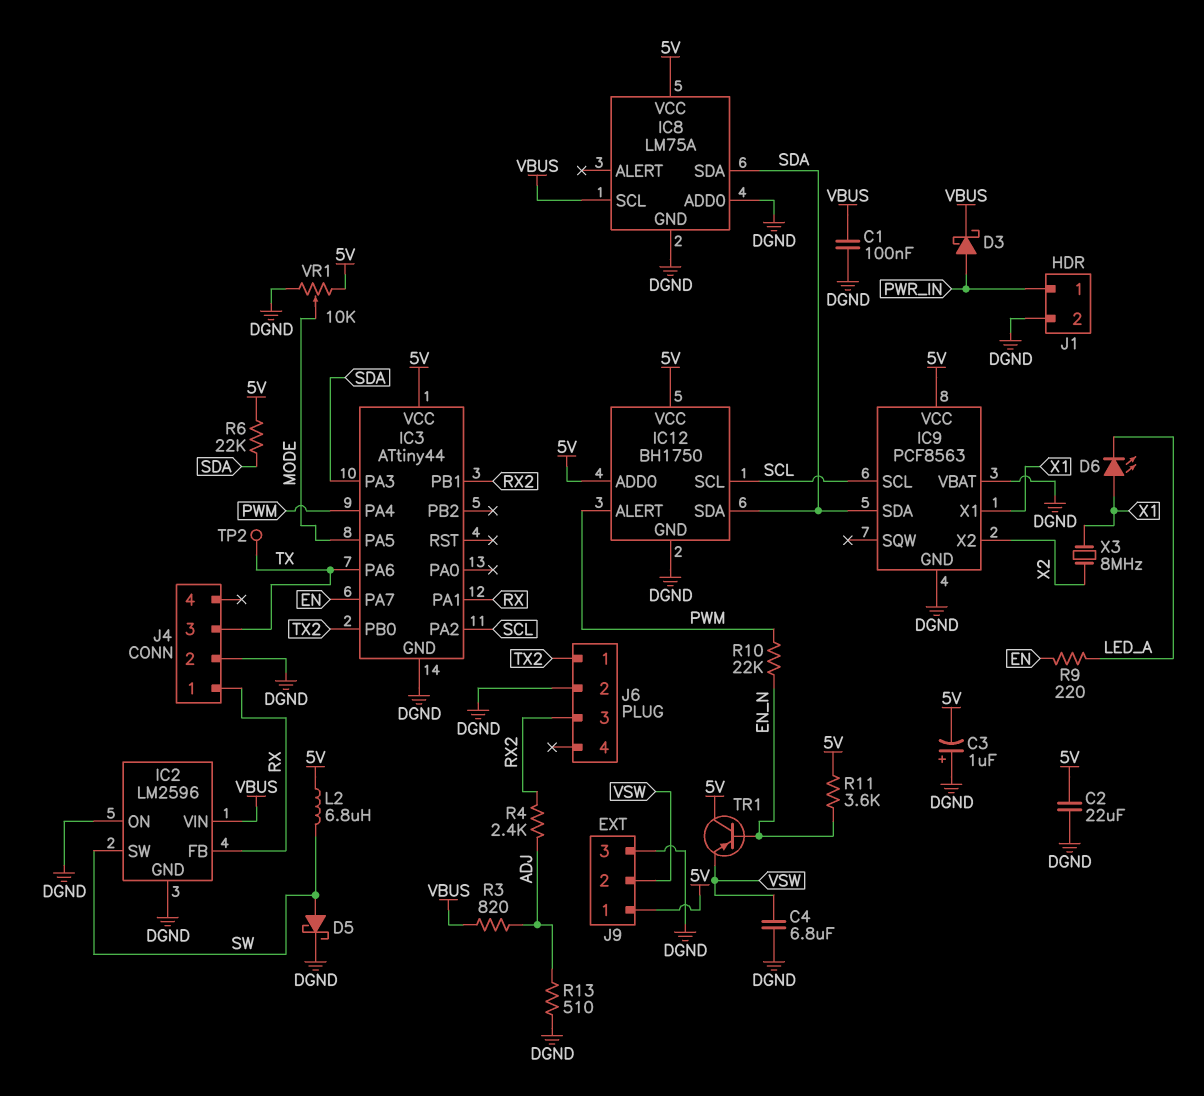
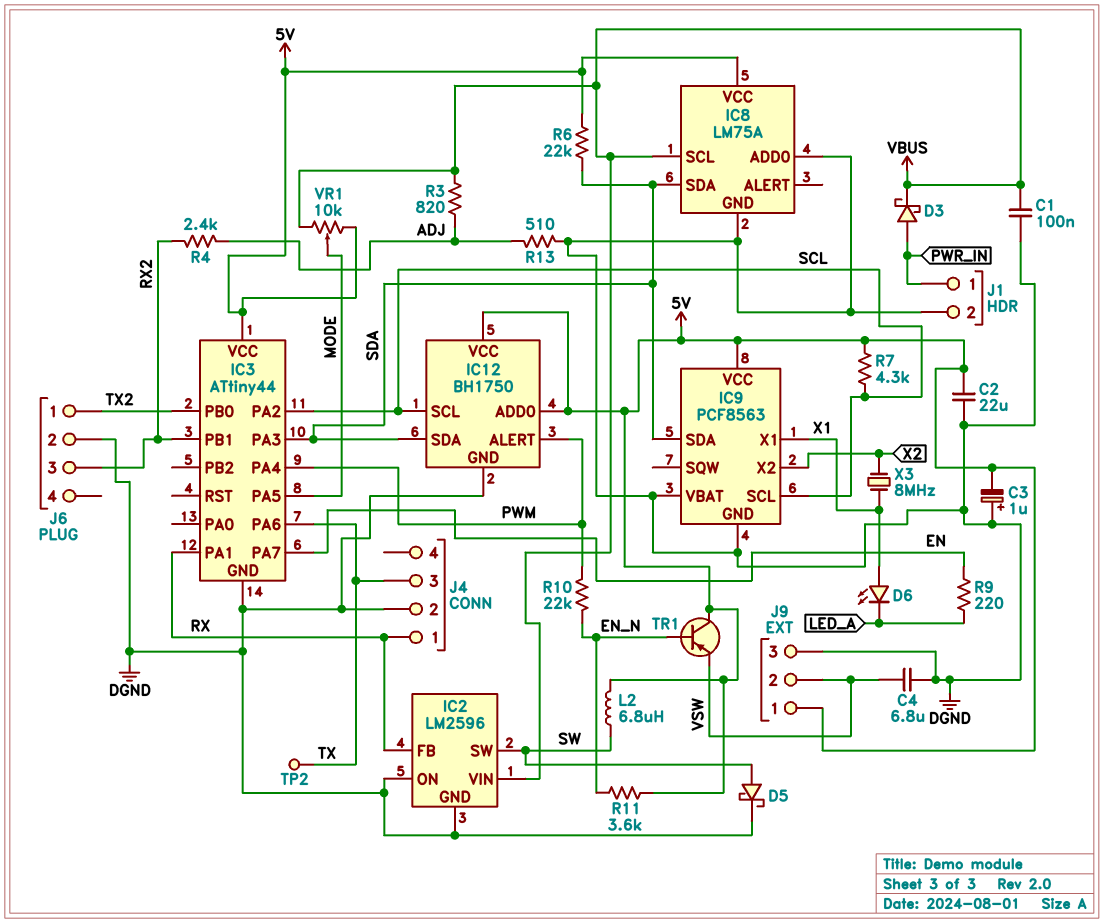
R7: none -> 4.3k (5V, SCL)
VR1: 10k (5V, DGND, wiper MODE) -> 10k (5V, VBUS, wiper MODE)

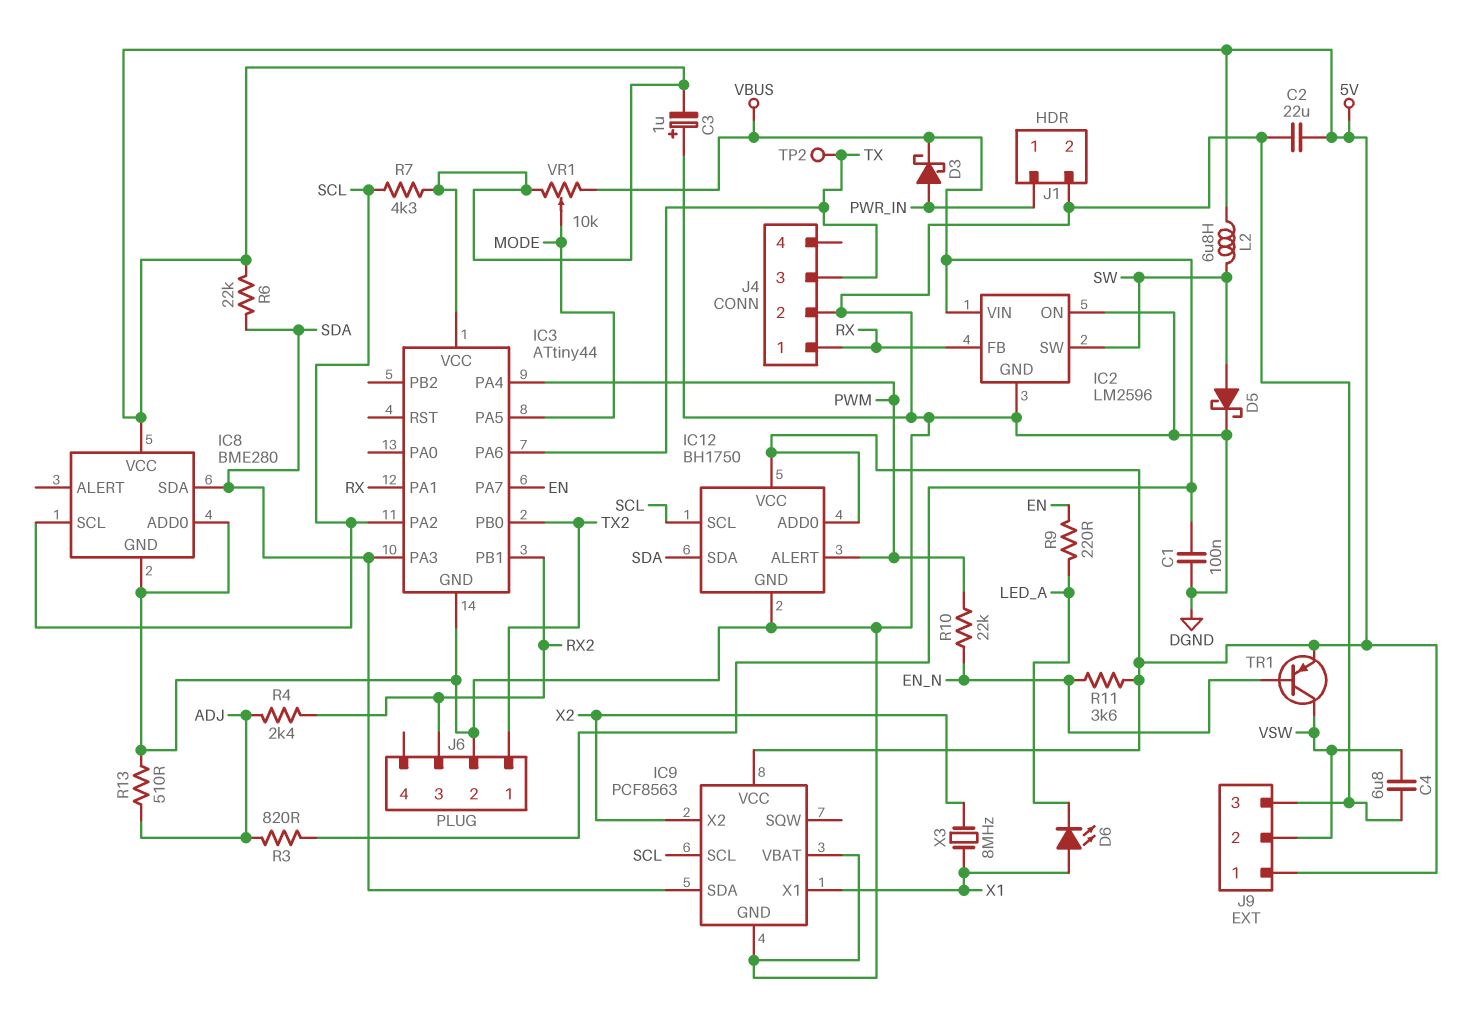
IC8: LM75A -> BME280
IC8 pin SCL: VBUS -> SCL
TR1: PNP (B EN_N, C 5V, E VSW) -> PNP (B EN_N, C VSW, E 5V)

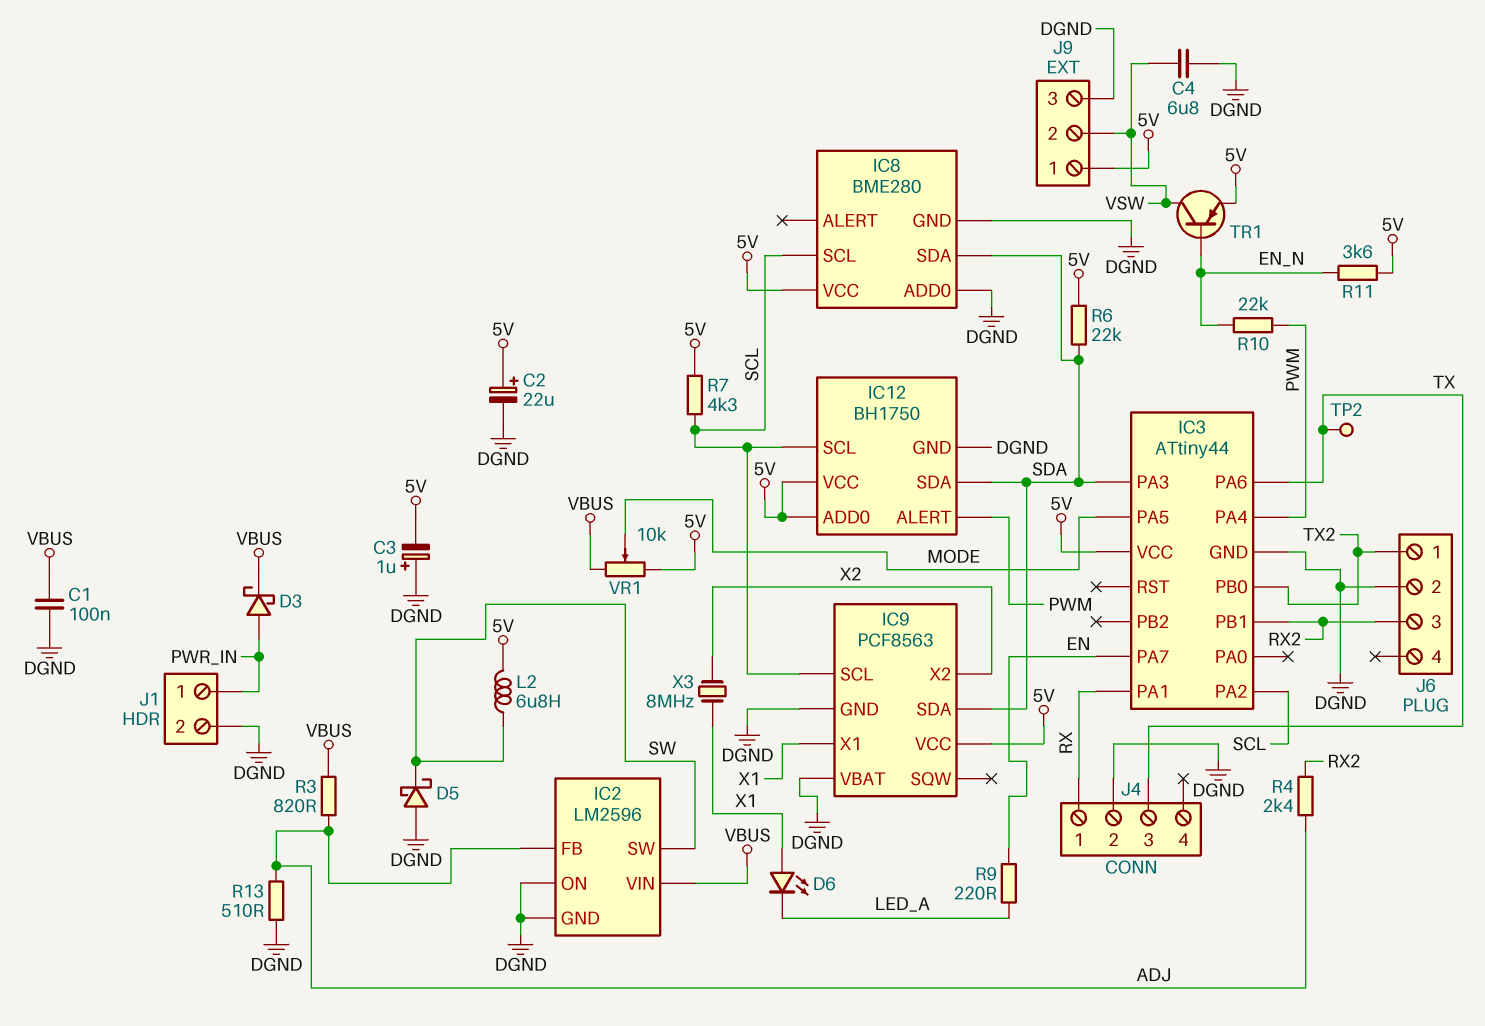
C2: 22uF (5V, DGND) -> 22uF (plus 5V, minus DGND)
D5: schottky (A SW, K DGND) -> schottky (A DGND, K SW)
IC2 pin FB: RX -> ADJ

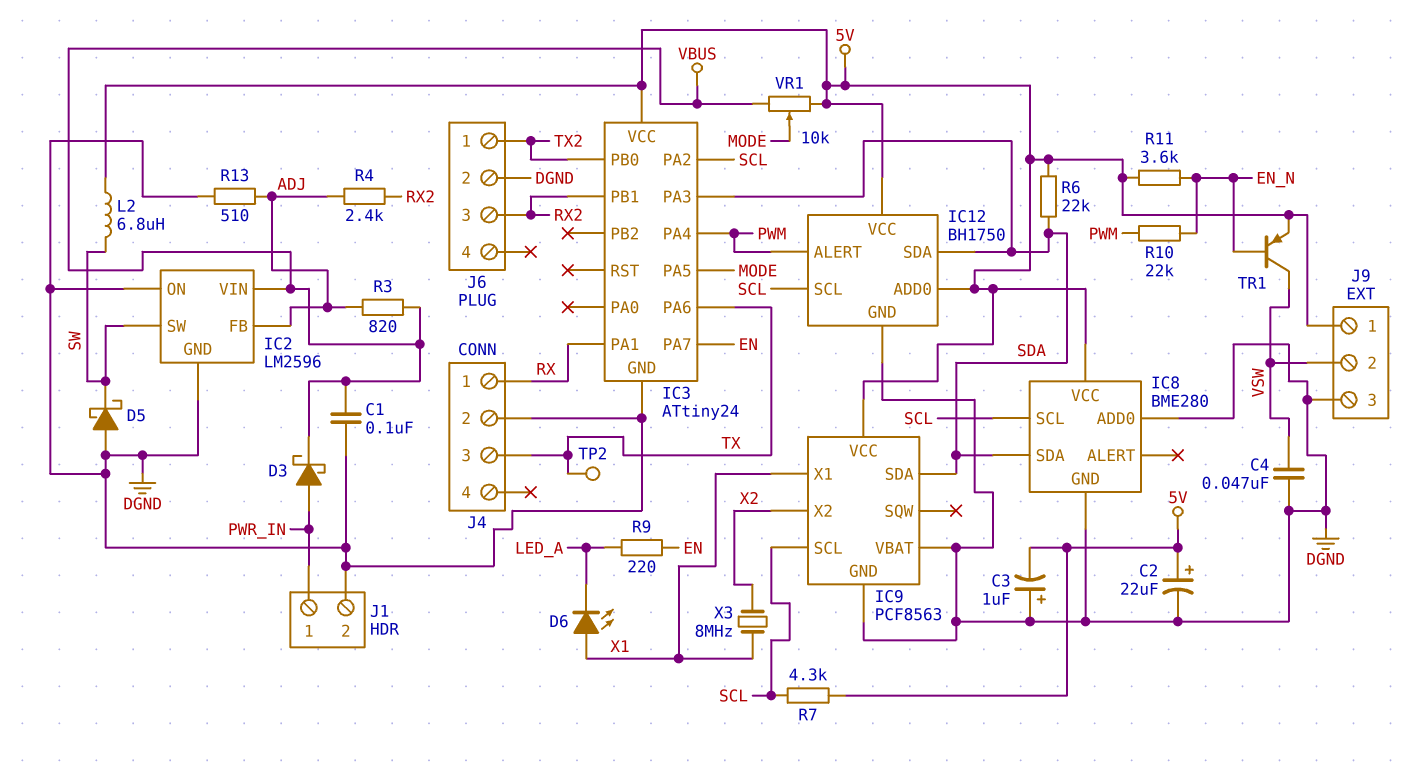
C4: 6.8uF (DGND, VSW) -> 47nF (DGND, VSW)
IC3: ATtiny44 -> ATtiny24

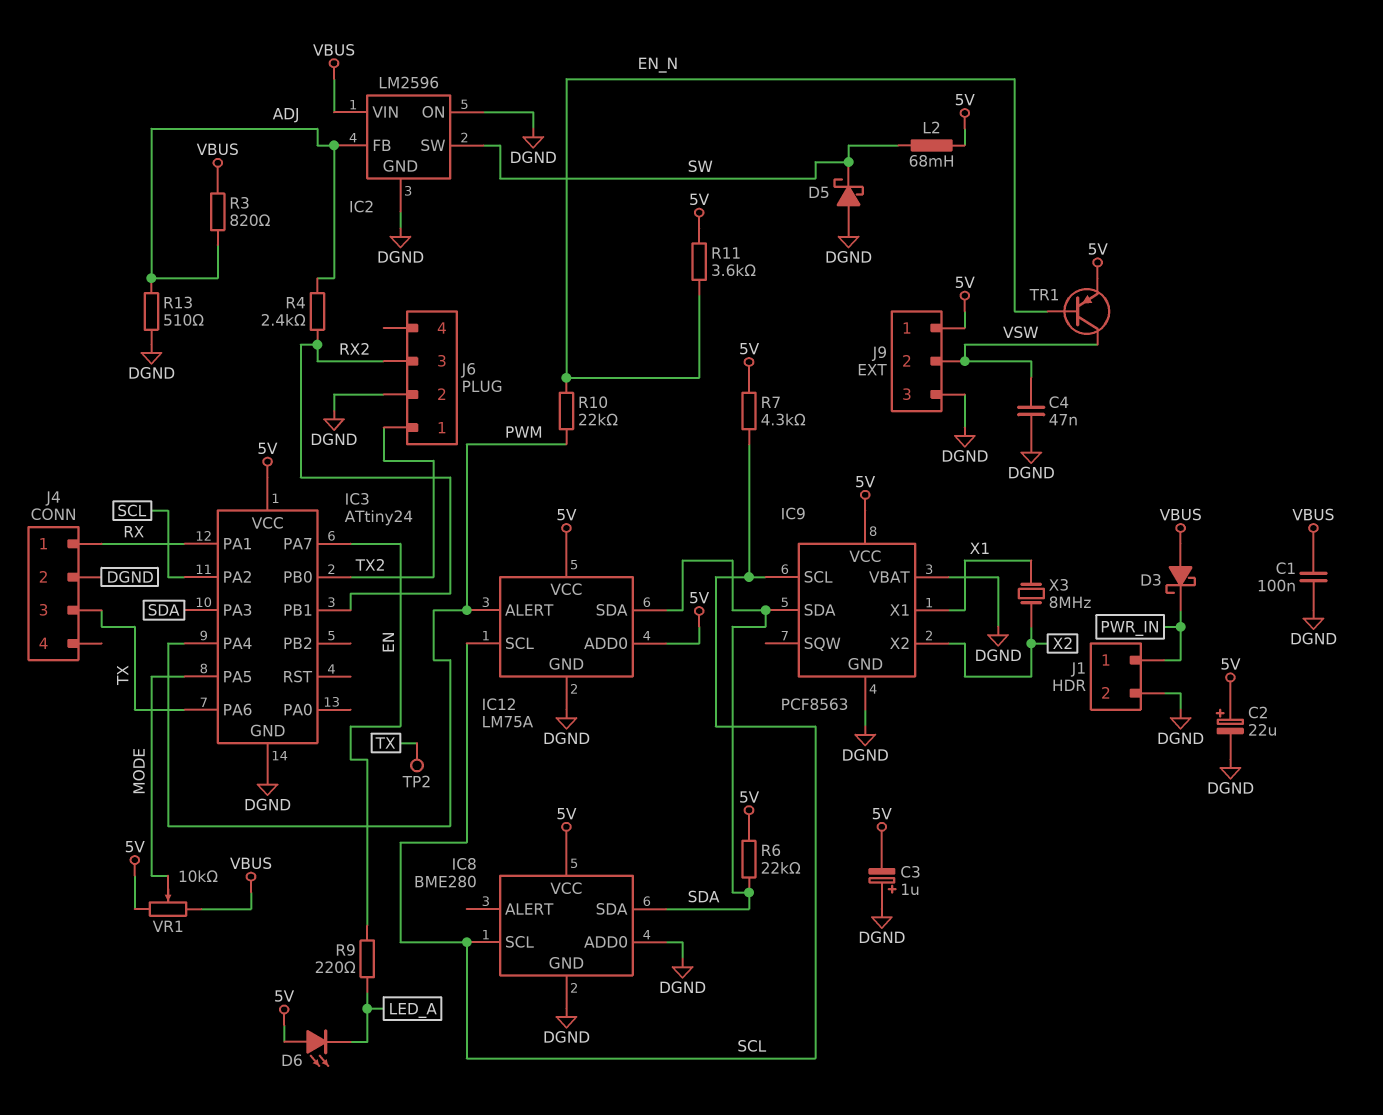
D3: schottky (A PWR_IN, K VBUS) -> schottky (A VBUS, K PWR_IN)
D6: LED (A X1, K LED_A) -> LED (A 5V, K LED_A)
IC12: BH1750 -> LM75A
L2: 6.8uH (5V, SW) -> 68mH (5V, SW)

